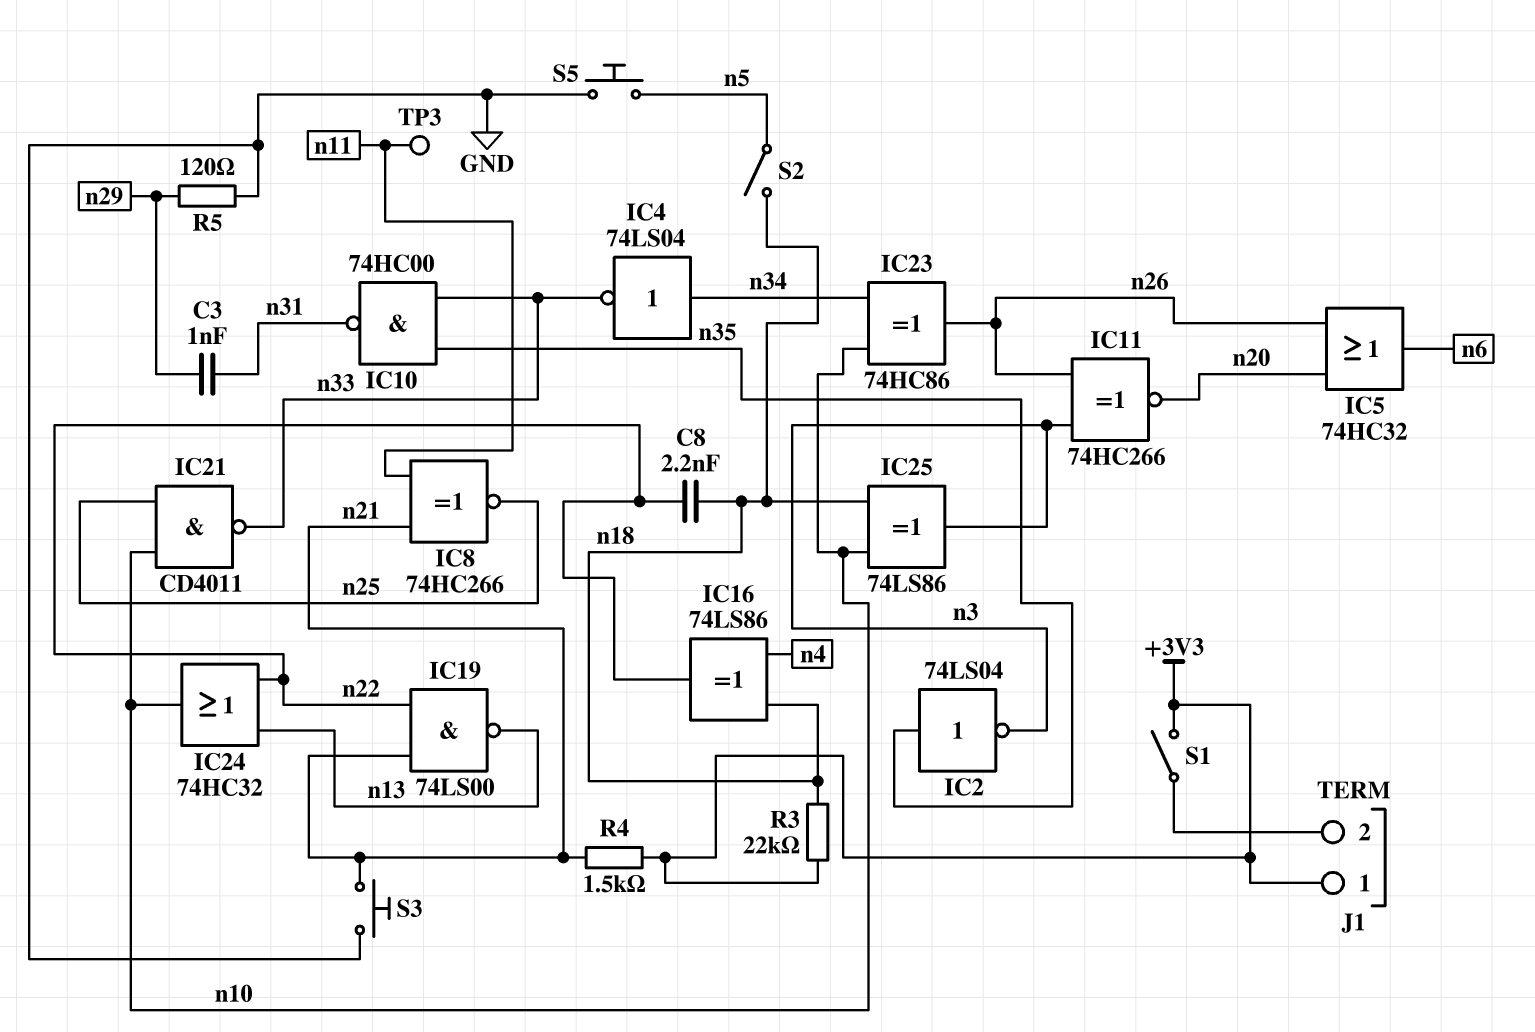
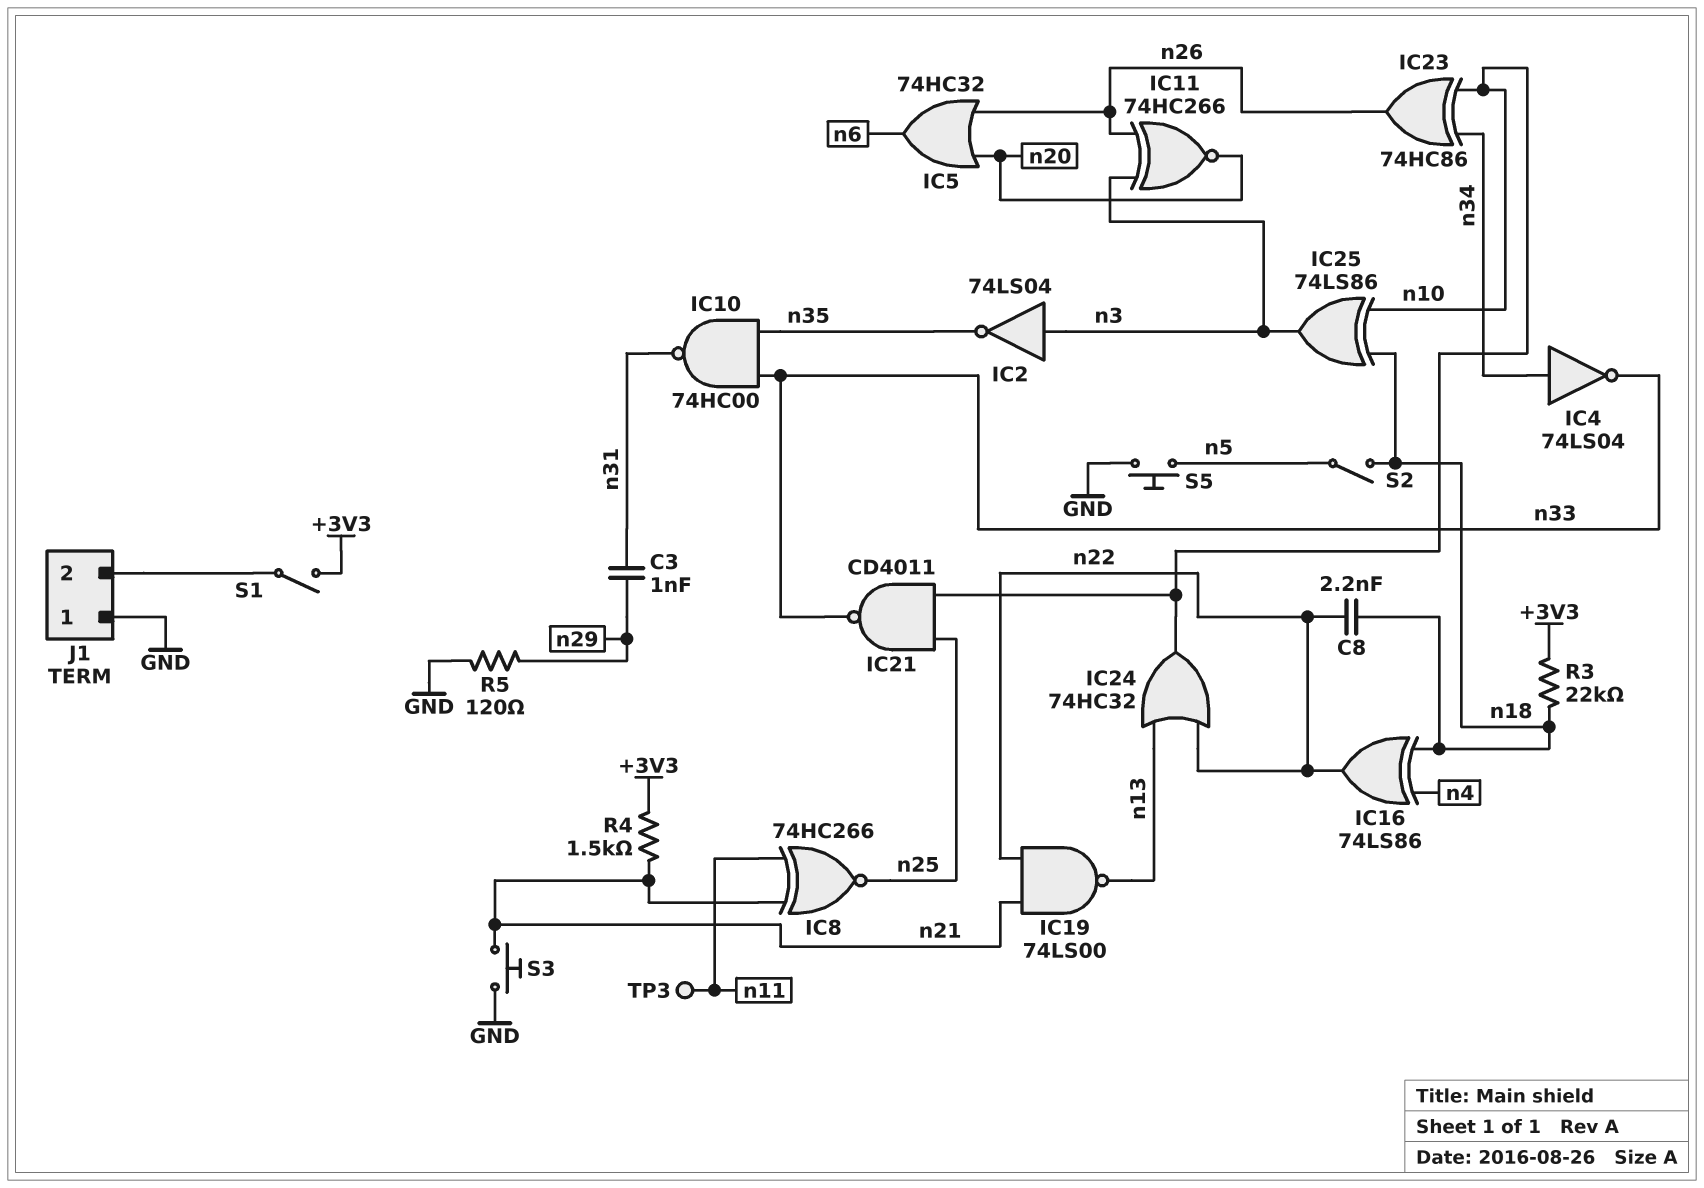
IC2: NOT 74LS04 (in n35, out n3) -> NOT 74LS04 (in n3, out n35)
J1 pin 1: +3V3 -> GND

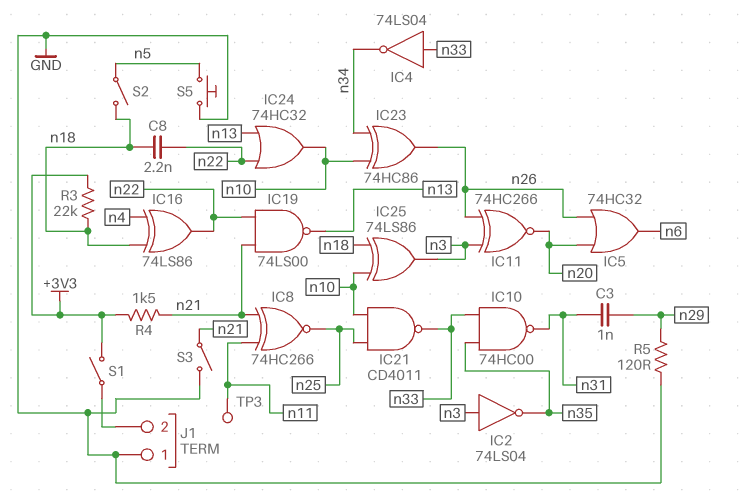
IC4: NOT 74LS04 (in n34, out n33) -> NOT 74LS04 (in n33, out n34)
S3: button (GND, n21) -> switch (GND, n21)

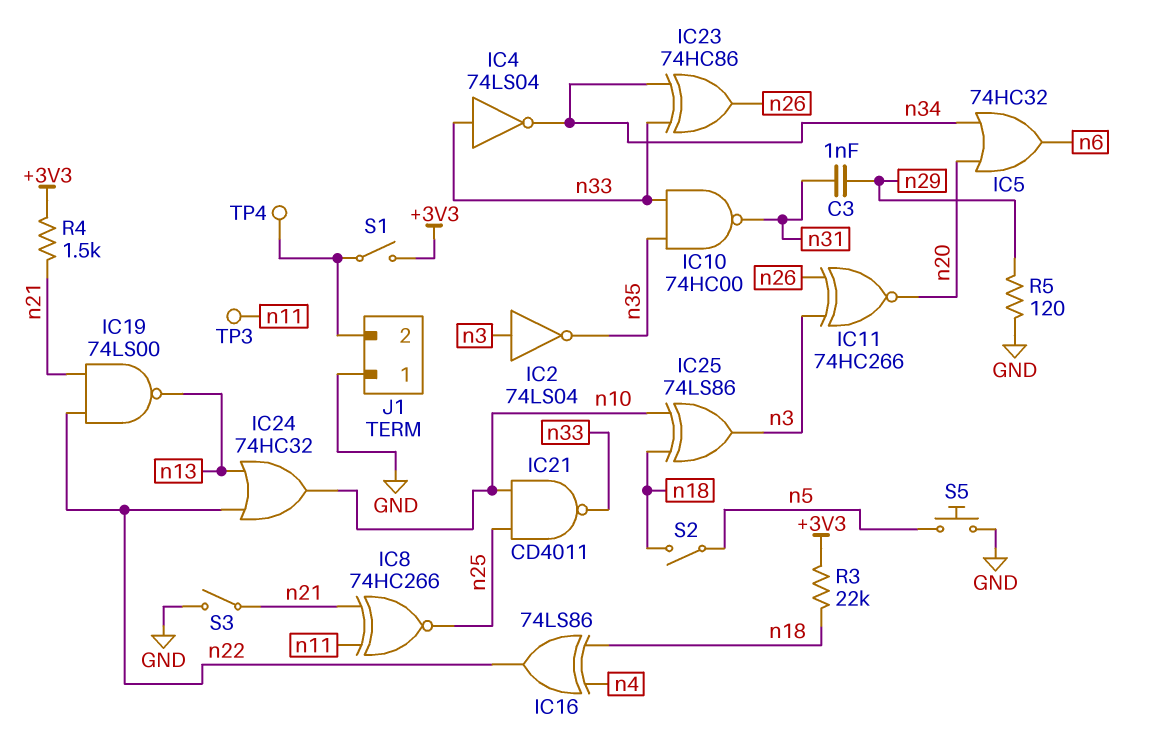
C8: 2.2nF (n18, n22) -> none
IC5: OR 74HC32 (in n20, in n26, out n6) -> OR 74HC32 (in n20, in n34, out n6)
IC23: XOR 74HC86 (in n10, in n34, out n26) -> XOR 74HC86 (in n33, in n34, out n26)
TP4: none -> test point (J1/2)

